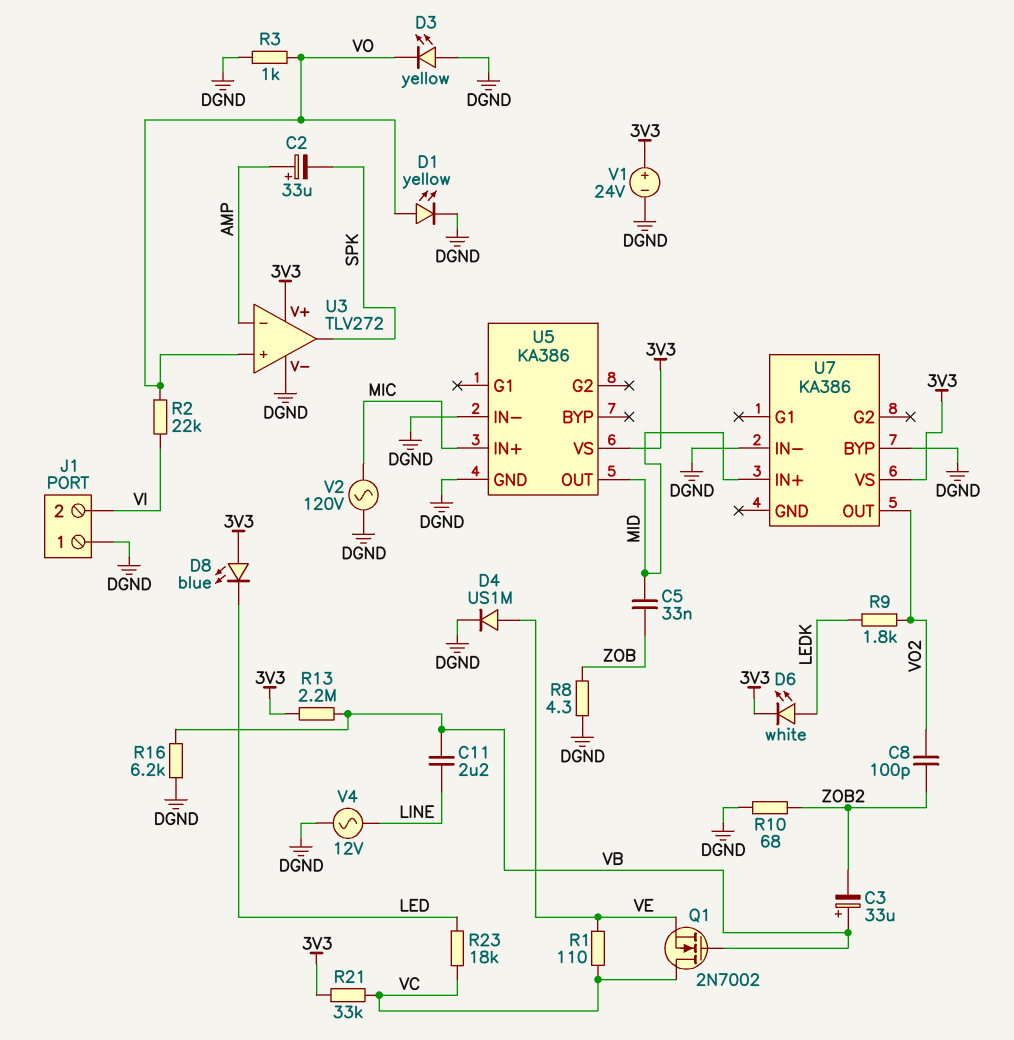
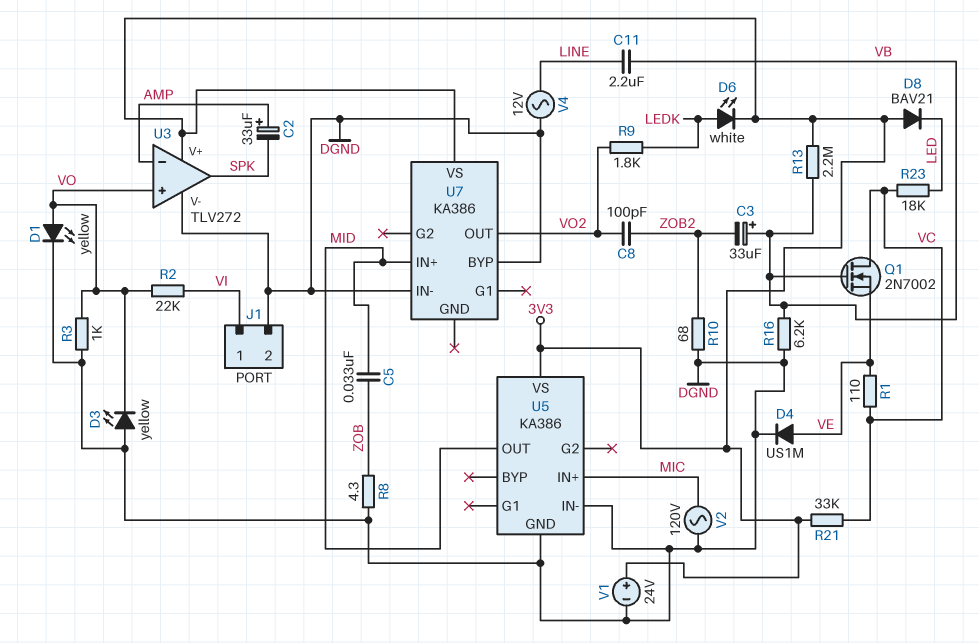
D8: LED blue (A 3V3, K LED) -> diode BAV21 (A 3V3, K LED)
J1 pin 1: DGND -> VI
J1 pin 2: VI -> DGND

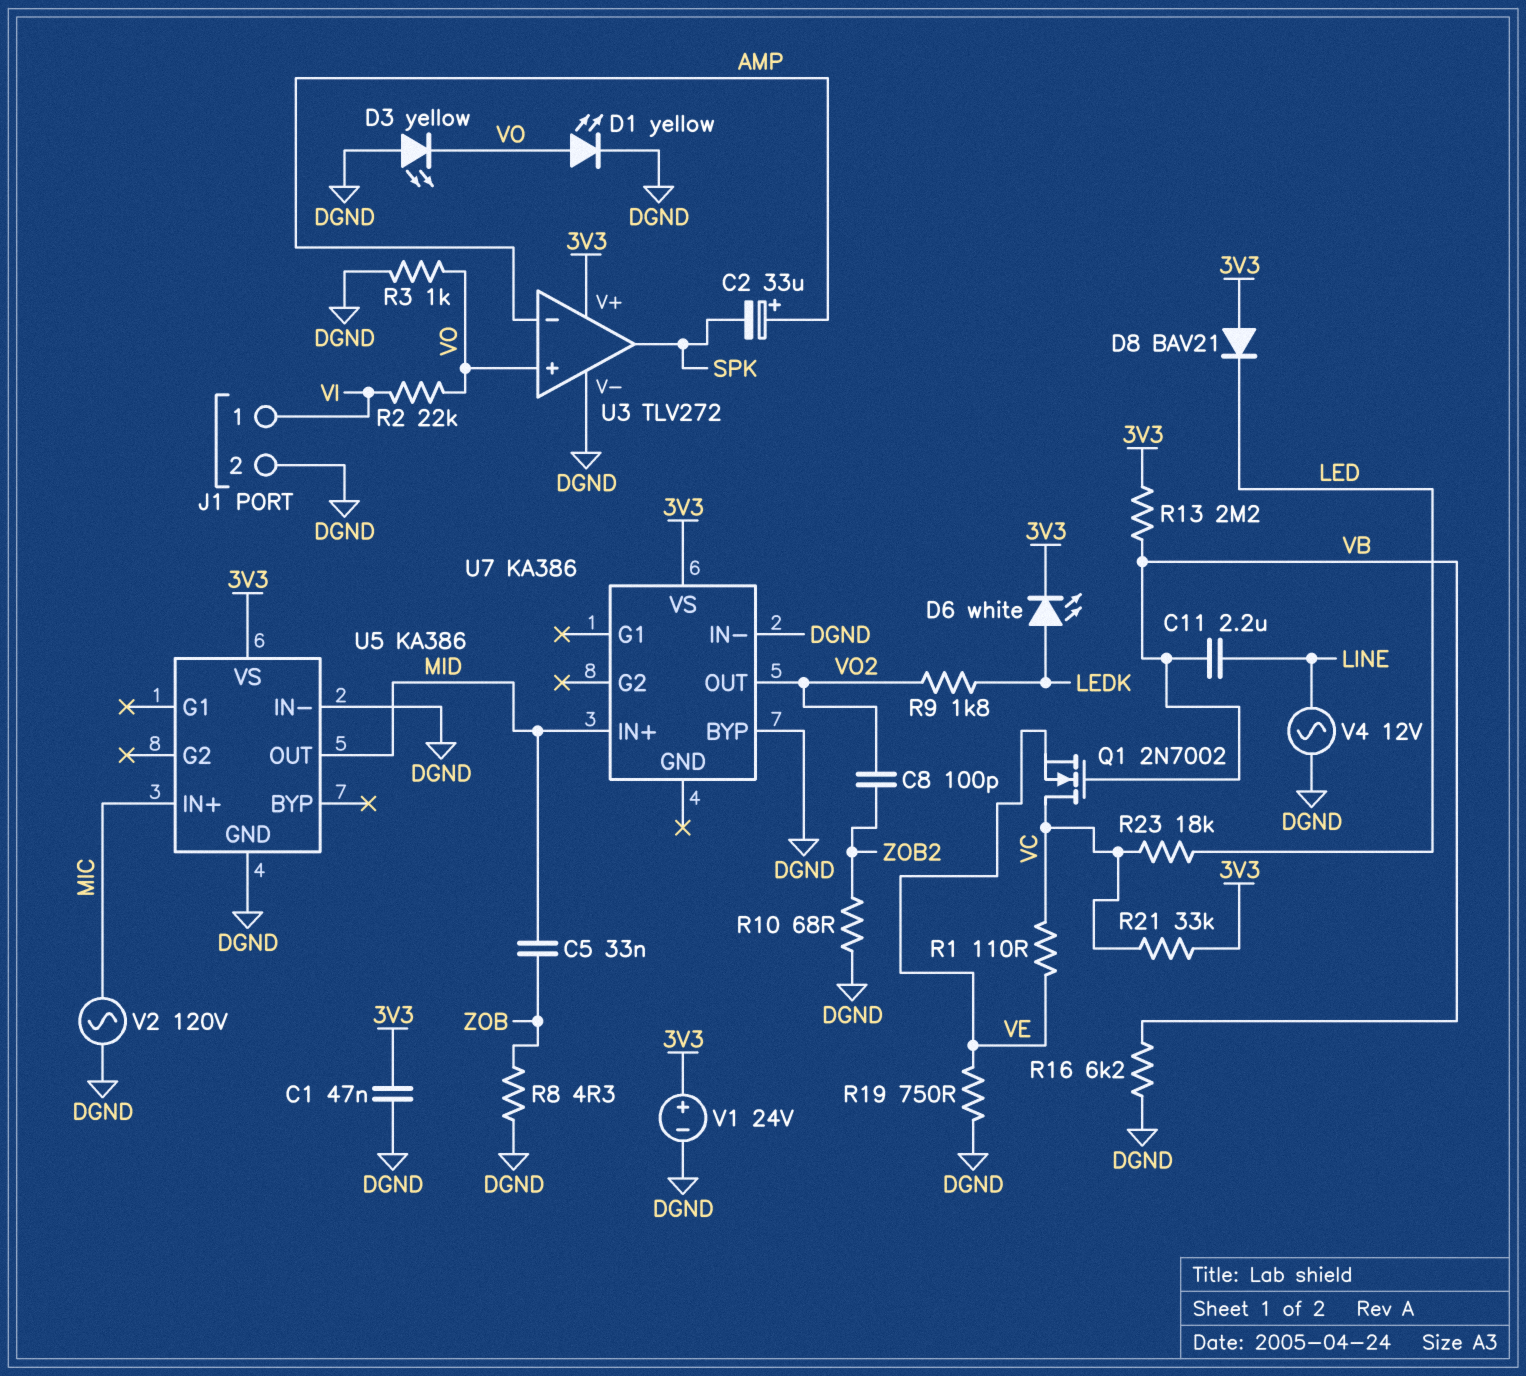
C1: none -> 47nF (3V3, DGND)
C3: 33uF (plus VB, minus ZOB2) -> none
D4: diode US1M (A VE, K DGND) -> none
R19: none -> 750 (DGND, VE)

